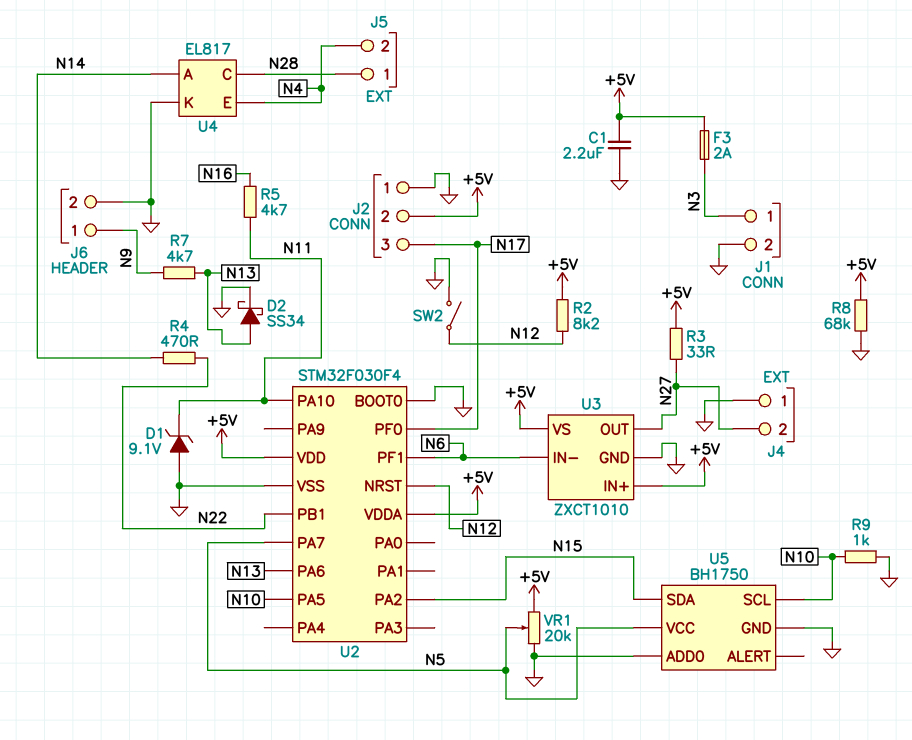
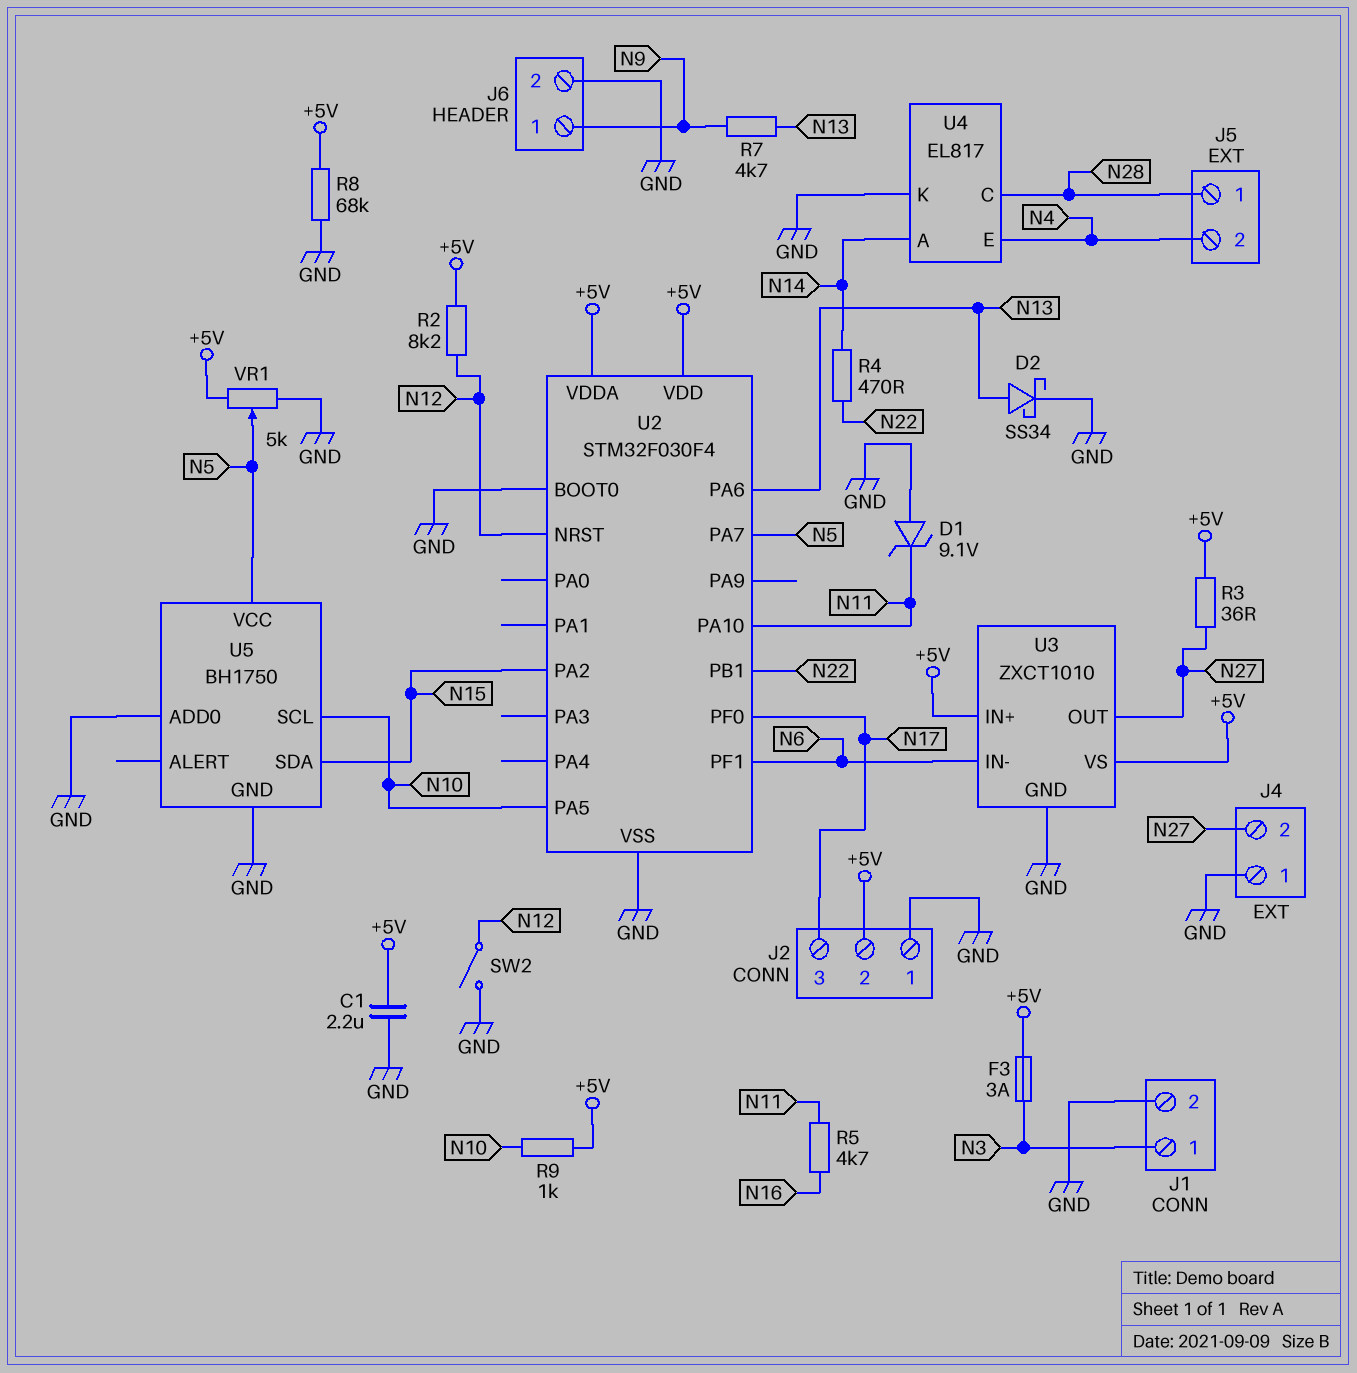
F3: 2A (+5V, N3) -> 3A (+5V, N3)
R3: 33 (+5V, N27) -> 36 (+5V, N27)
R9: 1k (GND, N10) -> 1k (+5V, N10)
VR1: 20k (+5V, GND, wiper N5) -> 5k (+5V, GND, wiper N5)

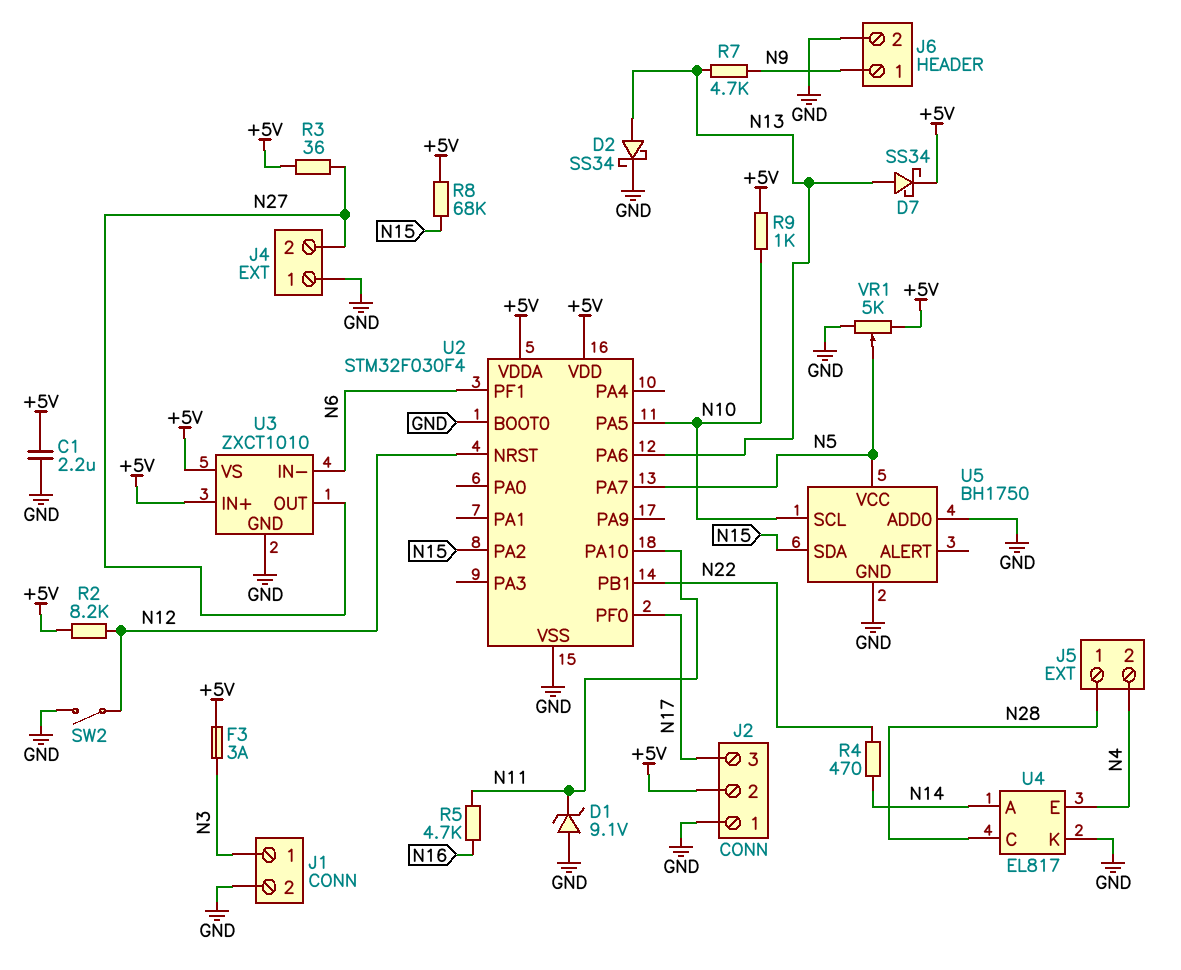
D7: none -> schottky SS34 (A N13, K +5V)
R8: 68k (+5V, GND) -> 68k (+5V, N15)

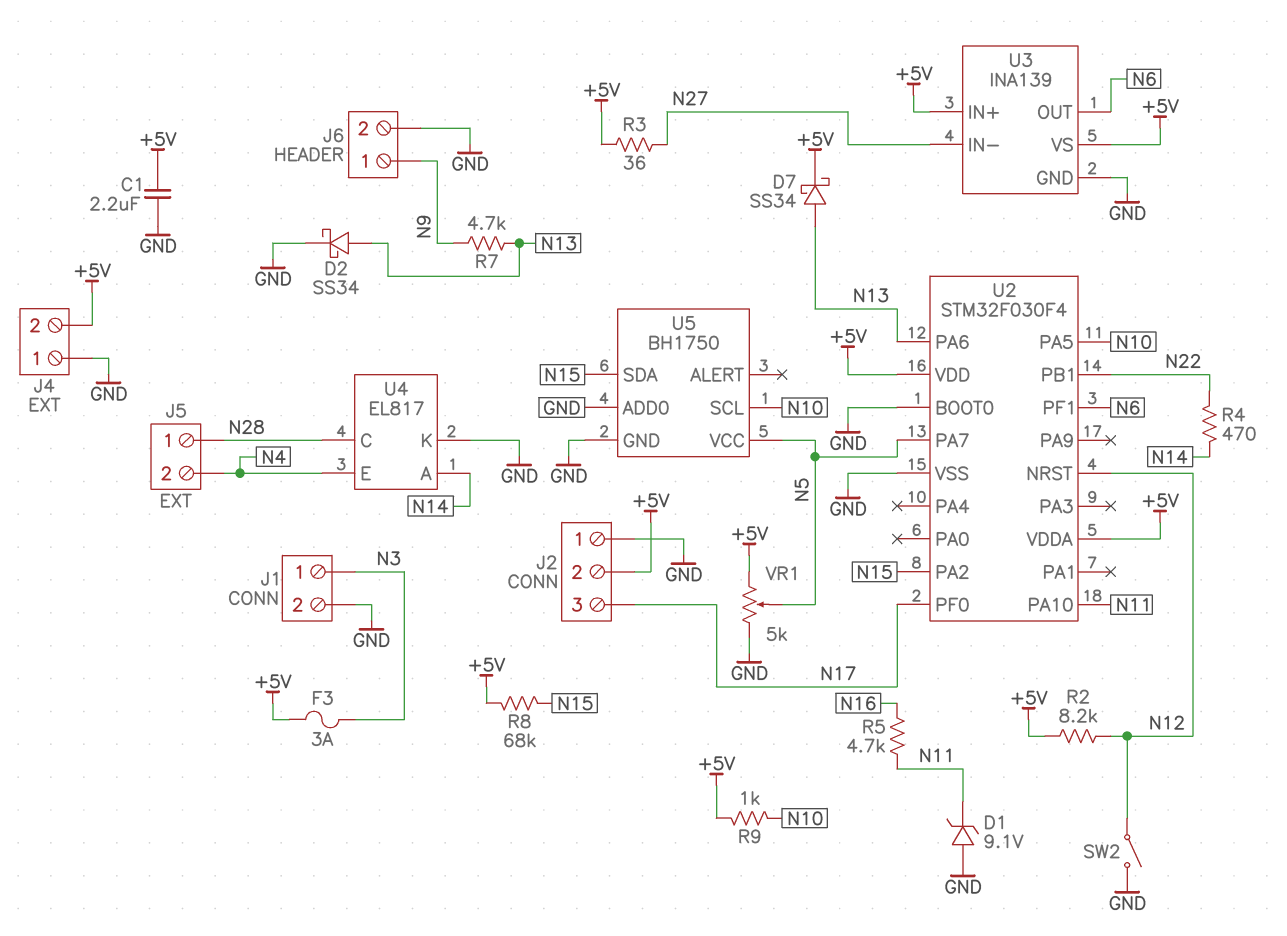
J4 pin 2: N27 -> +5V
U3: ZXCT1010 -> INA139
U3 pin IN-: N6 -> N27
U3 pin OUT: N27 -> N6

